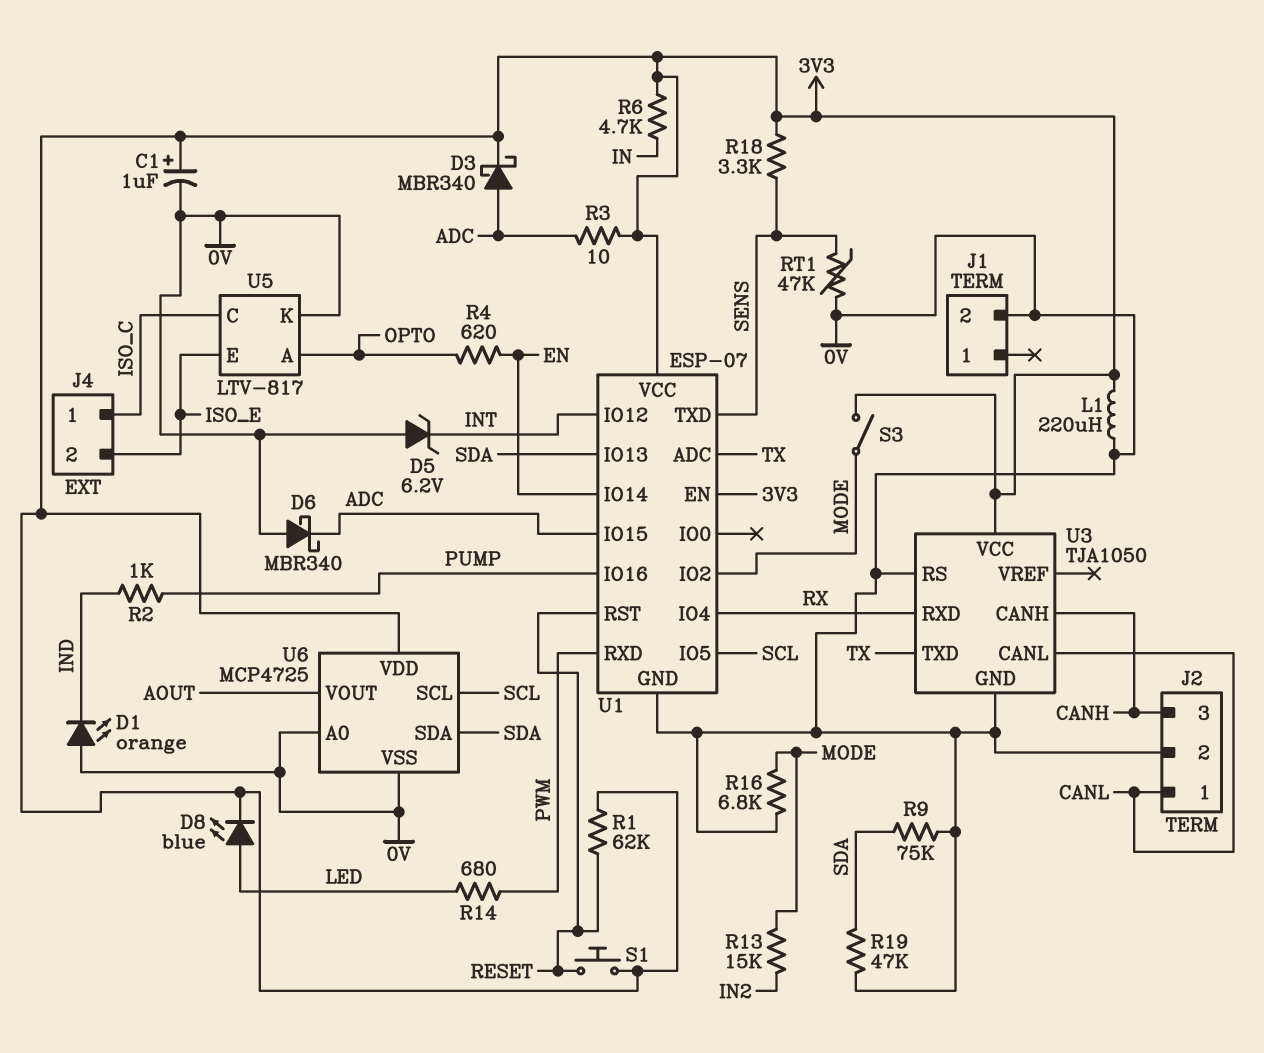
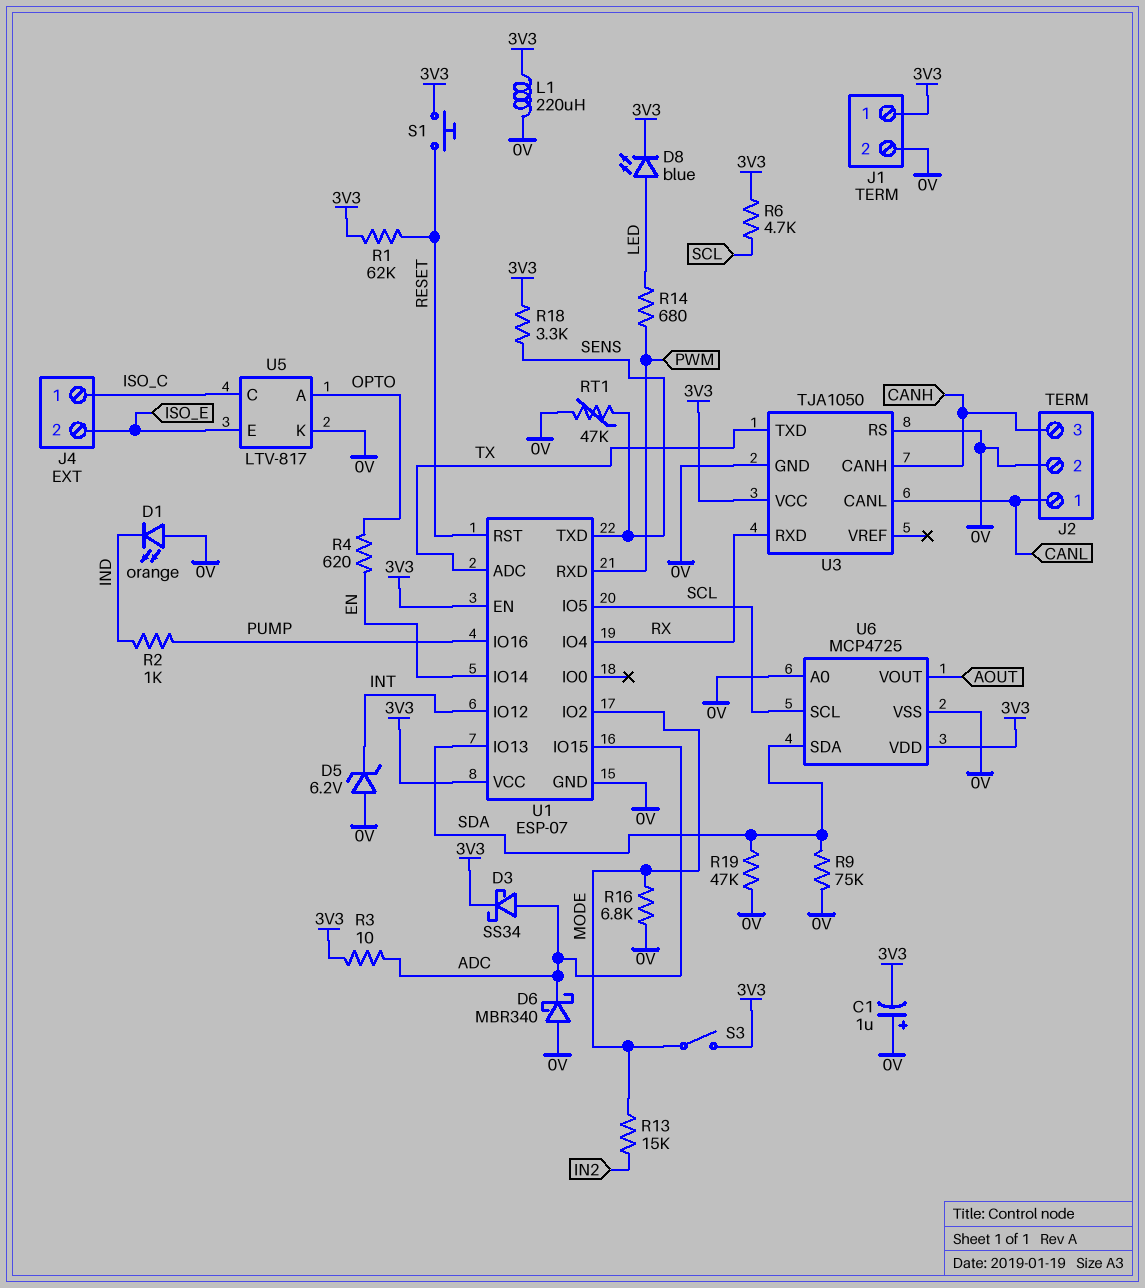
C1: 1uF (plus 3V3, minus 0V) -> 1uF (plus 0V, minus 3V3)
D3: schottky MBR340 (A ADC, K 3V3) -> schottky SS34 (A ADC, K 3V3)
J1 pin 1: none -> 3V3
R6: 4.7k (3V3, IN) -> 4.7k (3V3, SCL)

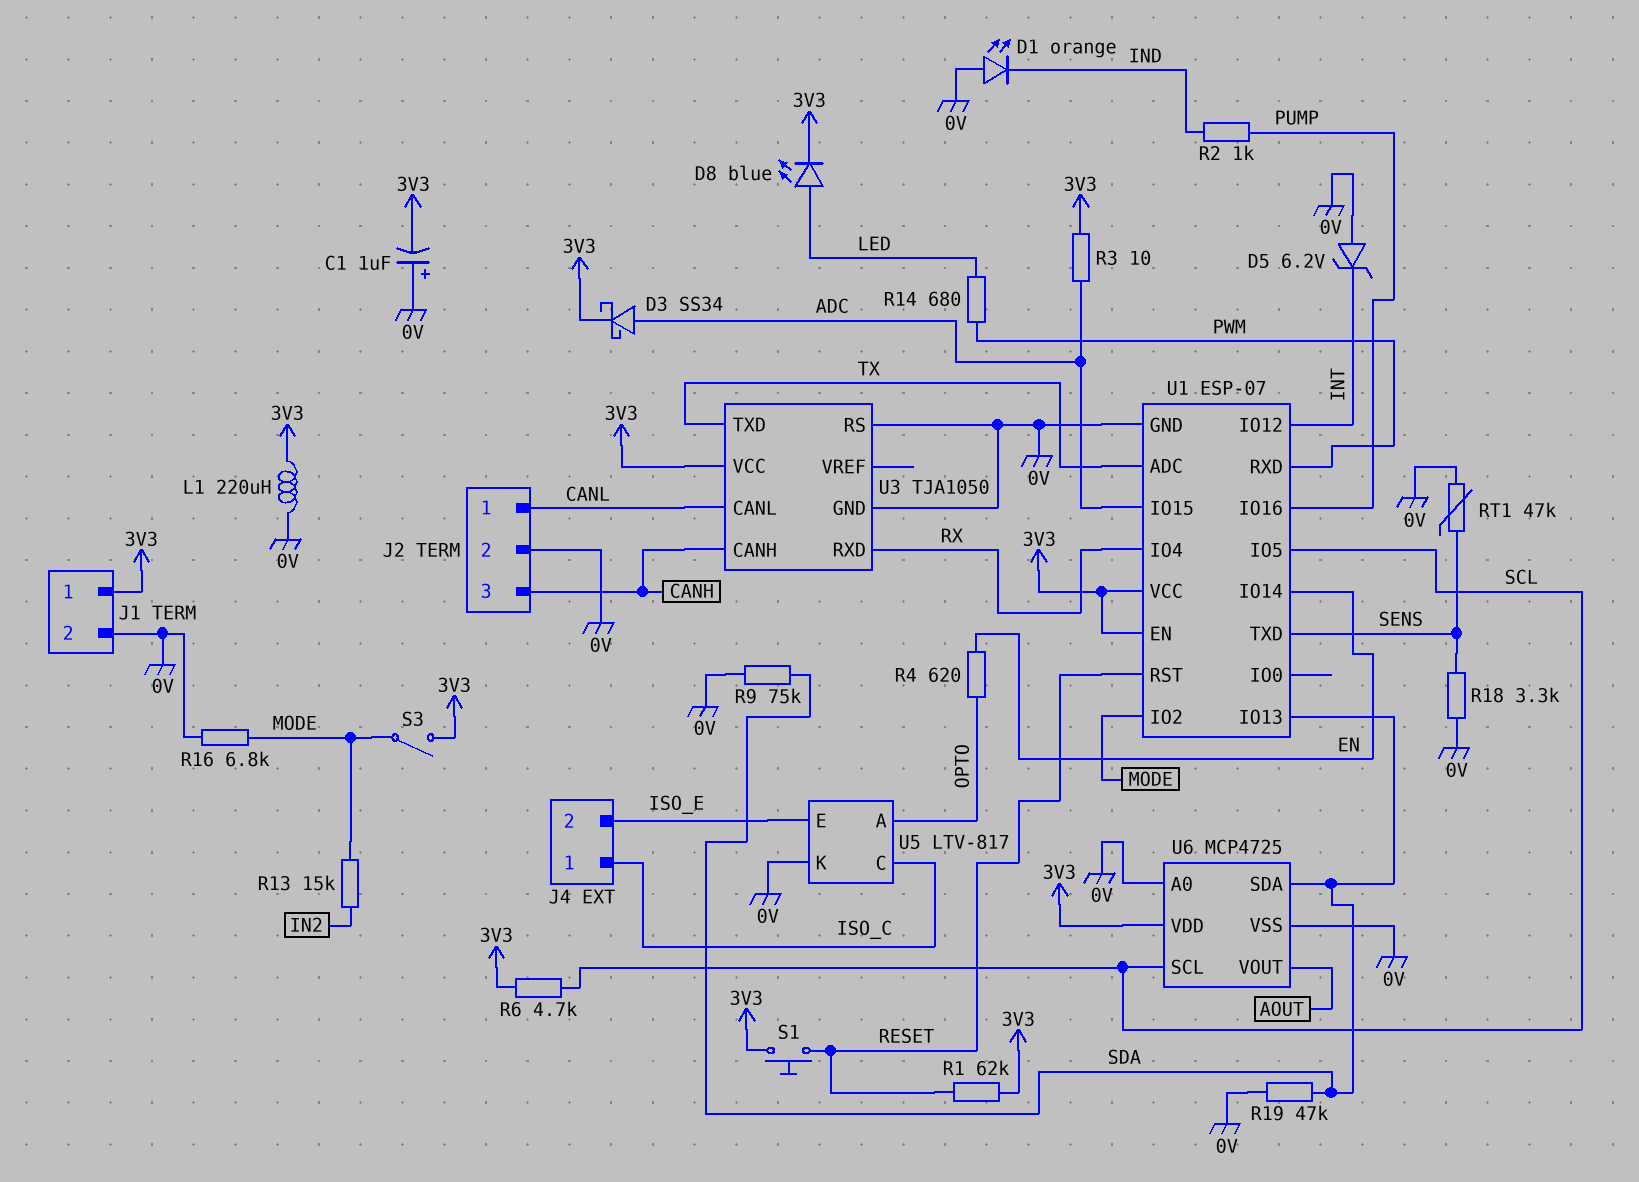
D6: schottky MBR340 (A 0V, K ADC) -> none
R18: 3.3k (3V3, SENS) -> 3.3k (0V, SENS)

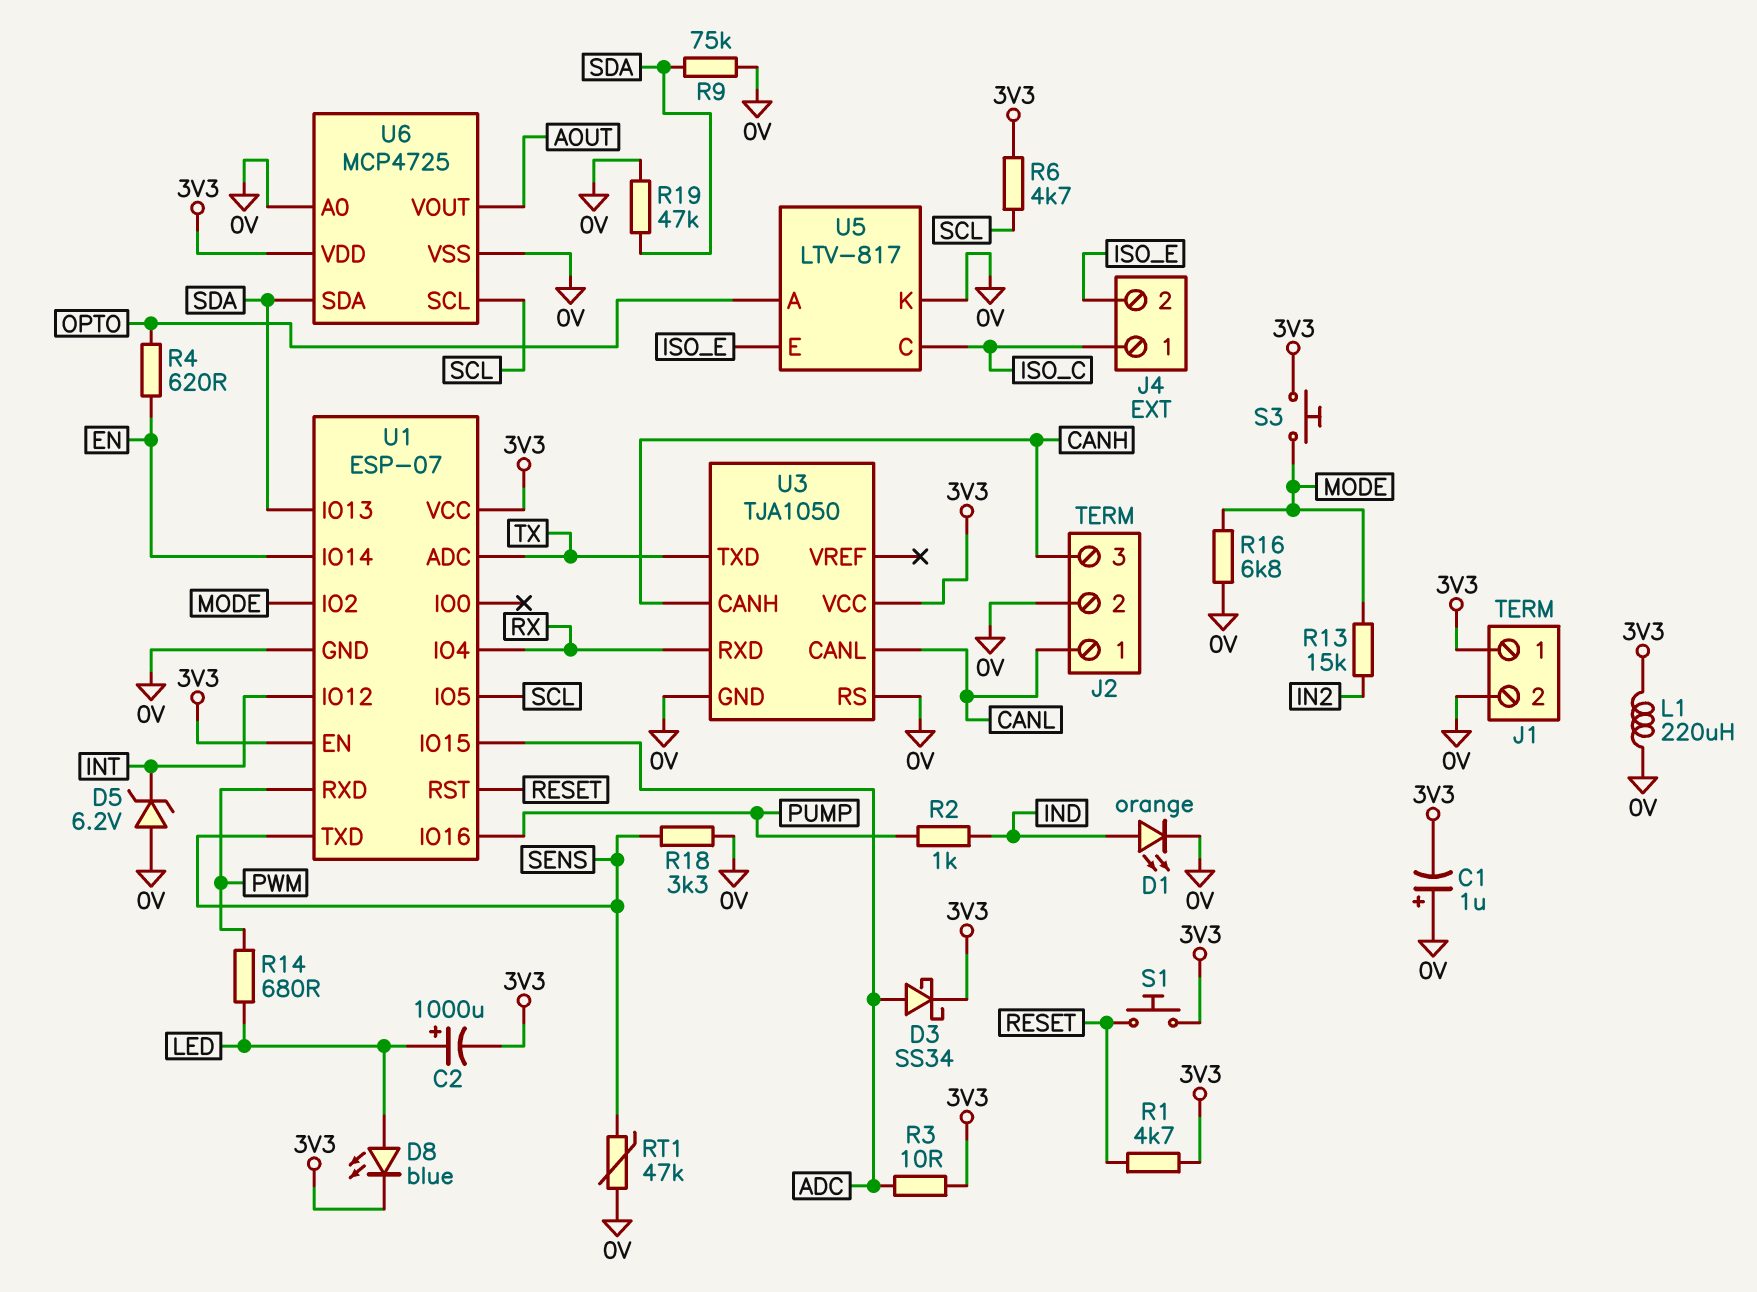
C2: none -> 1000uF (plus LED, minus 3V3)
D1: LED orange (A 0V, K IND) -> LED orange (A IND, K 0V)
R1: 62k (3V3, RESET) -> 4.7k (3V3, RESET)
S3: switch (3V3, MODE) -> button (3V3, MODE)

